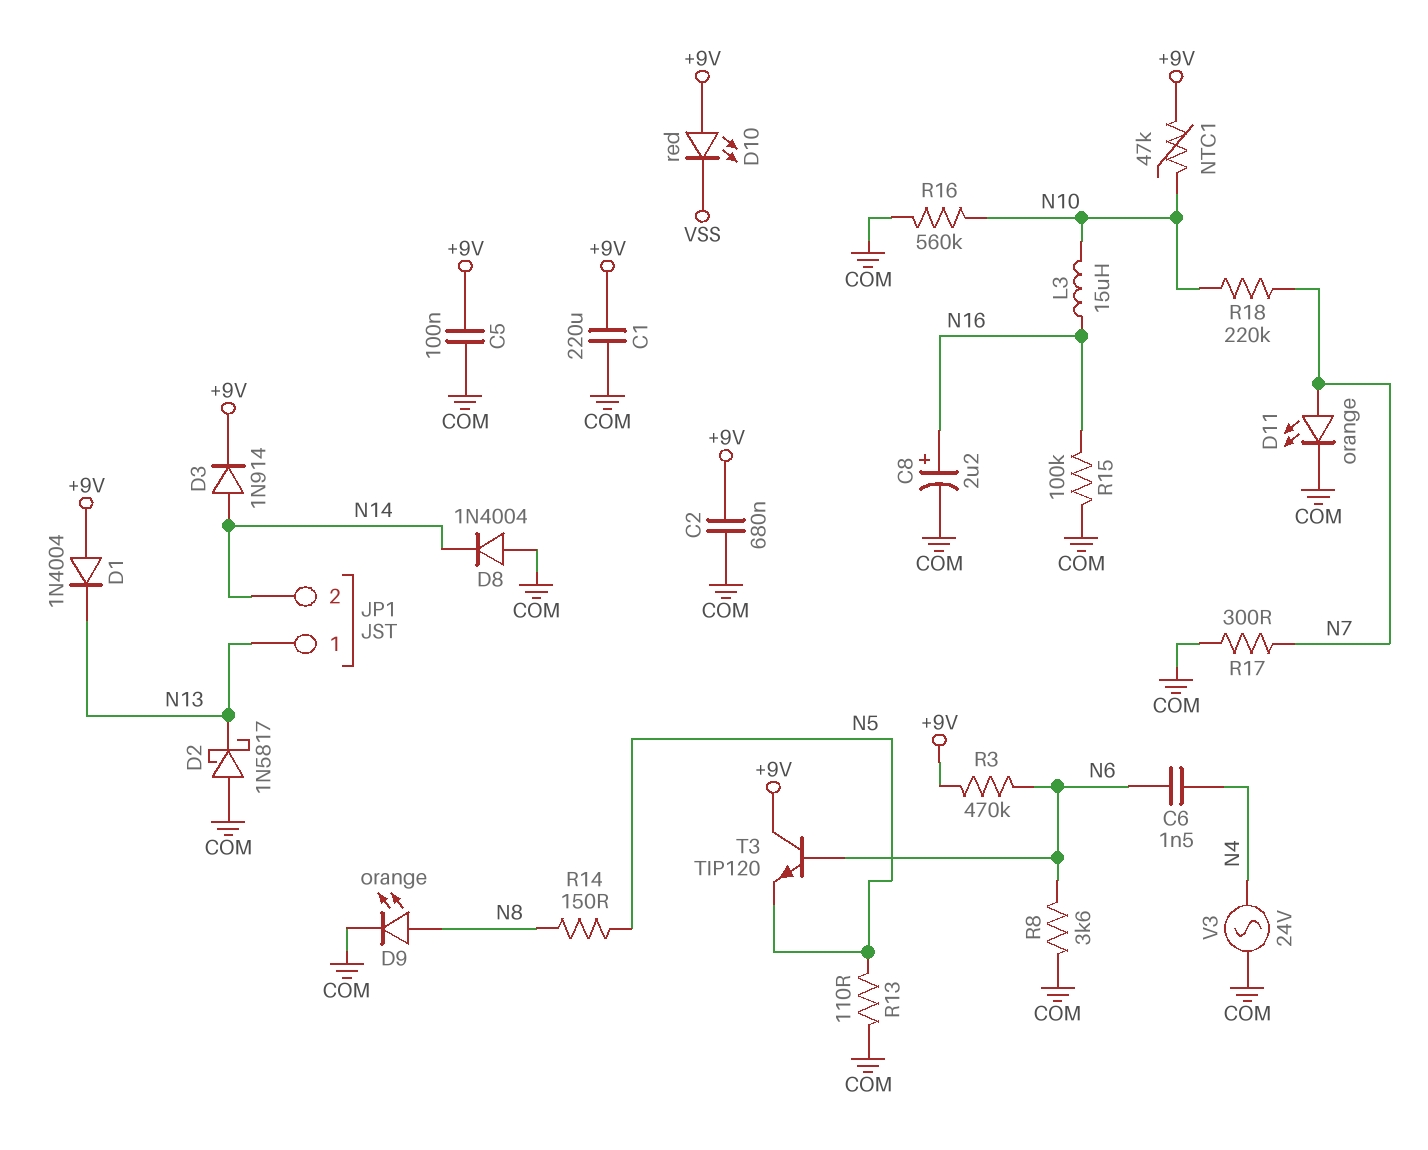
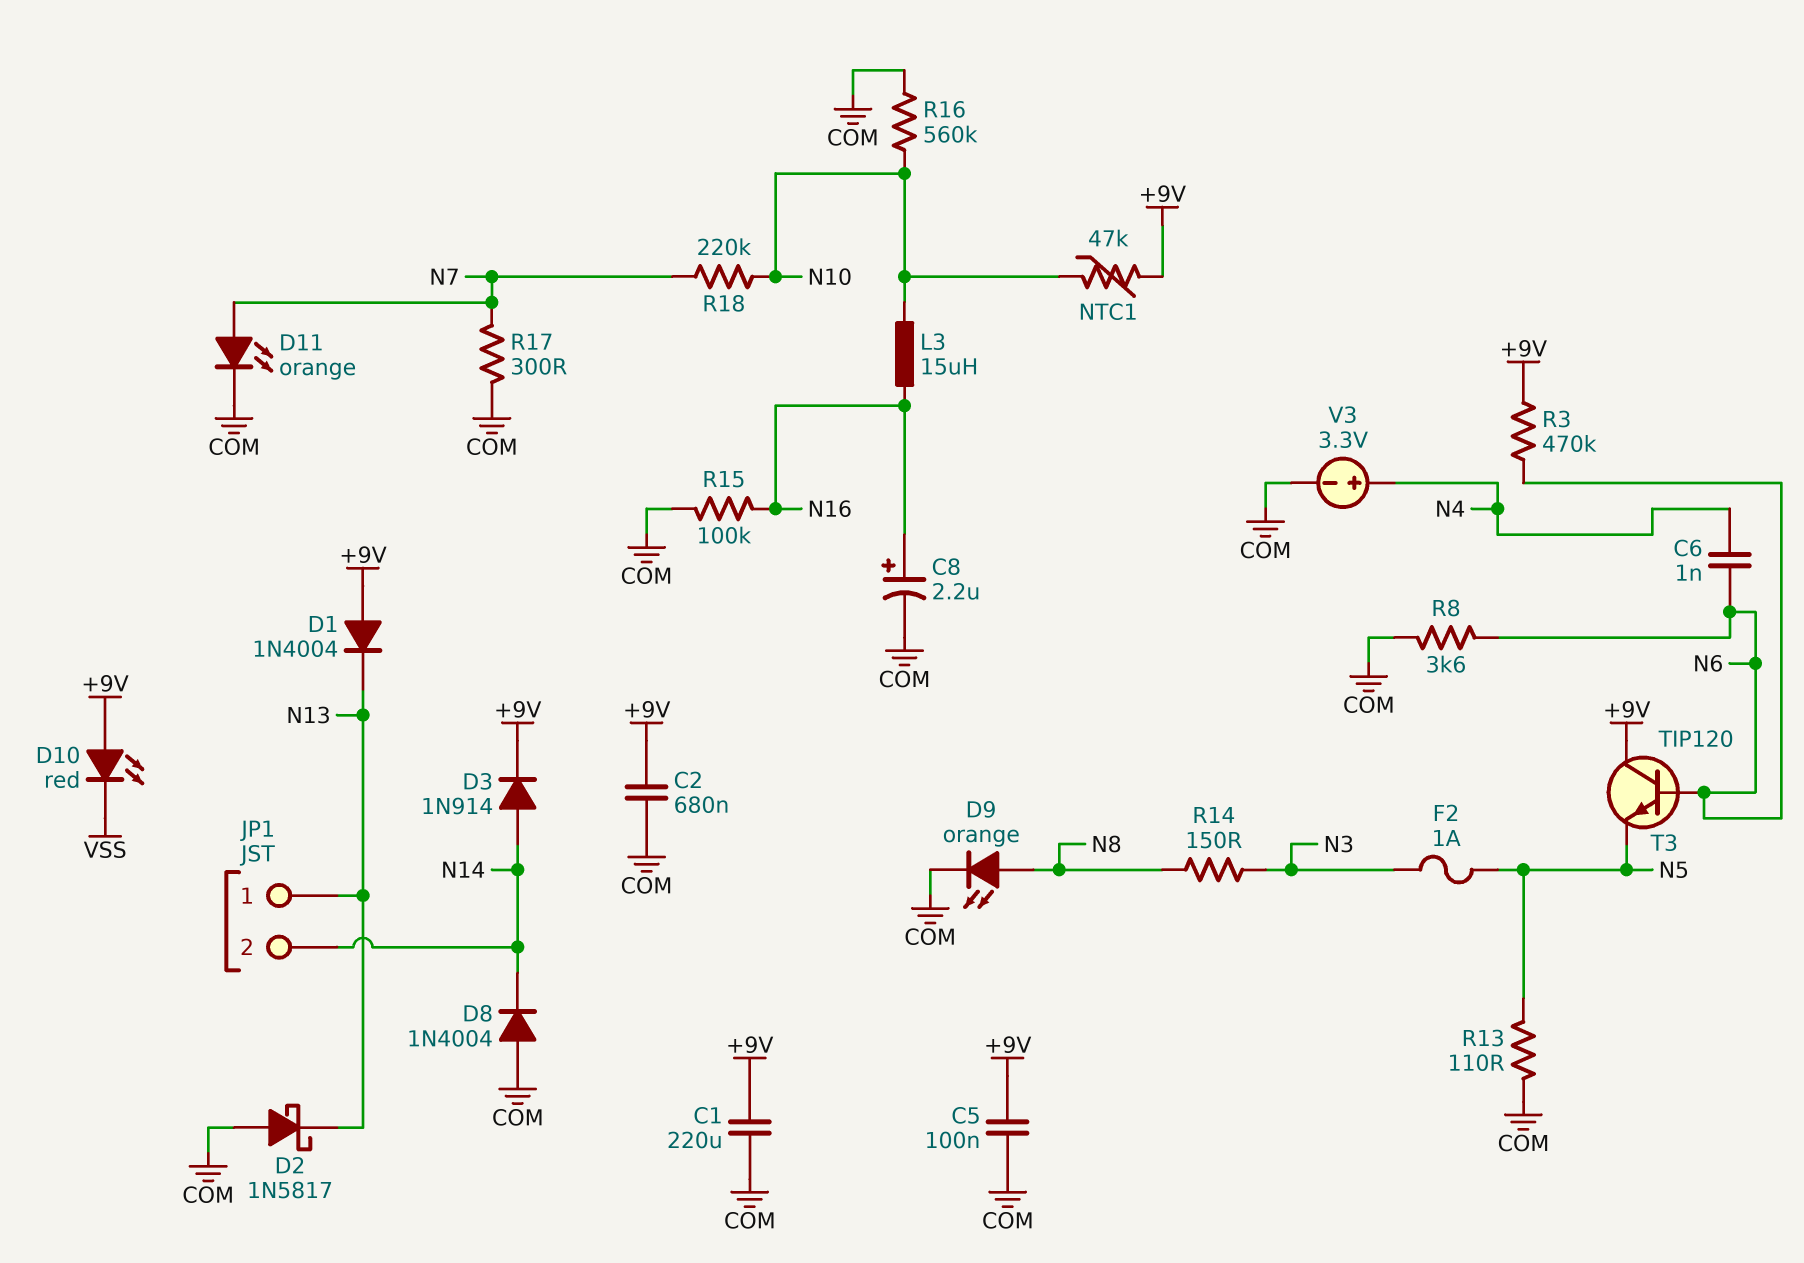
C6: 1.5nF (N4, N6) -> 1nF (N4, N6)
F2: none -> 1A (N3, N5)
R14: 150 (N5, N8) -> 150 (N3, N8)
V3: AC 24V (COM, N4) -> 3.3V (plus N4, minus COM)

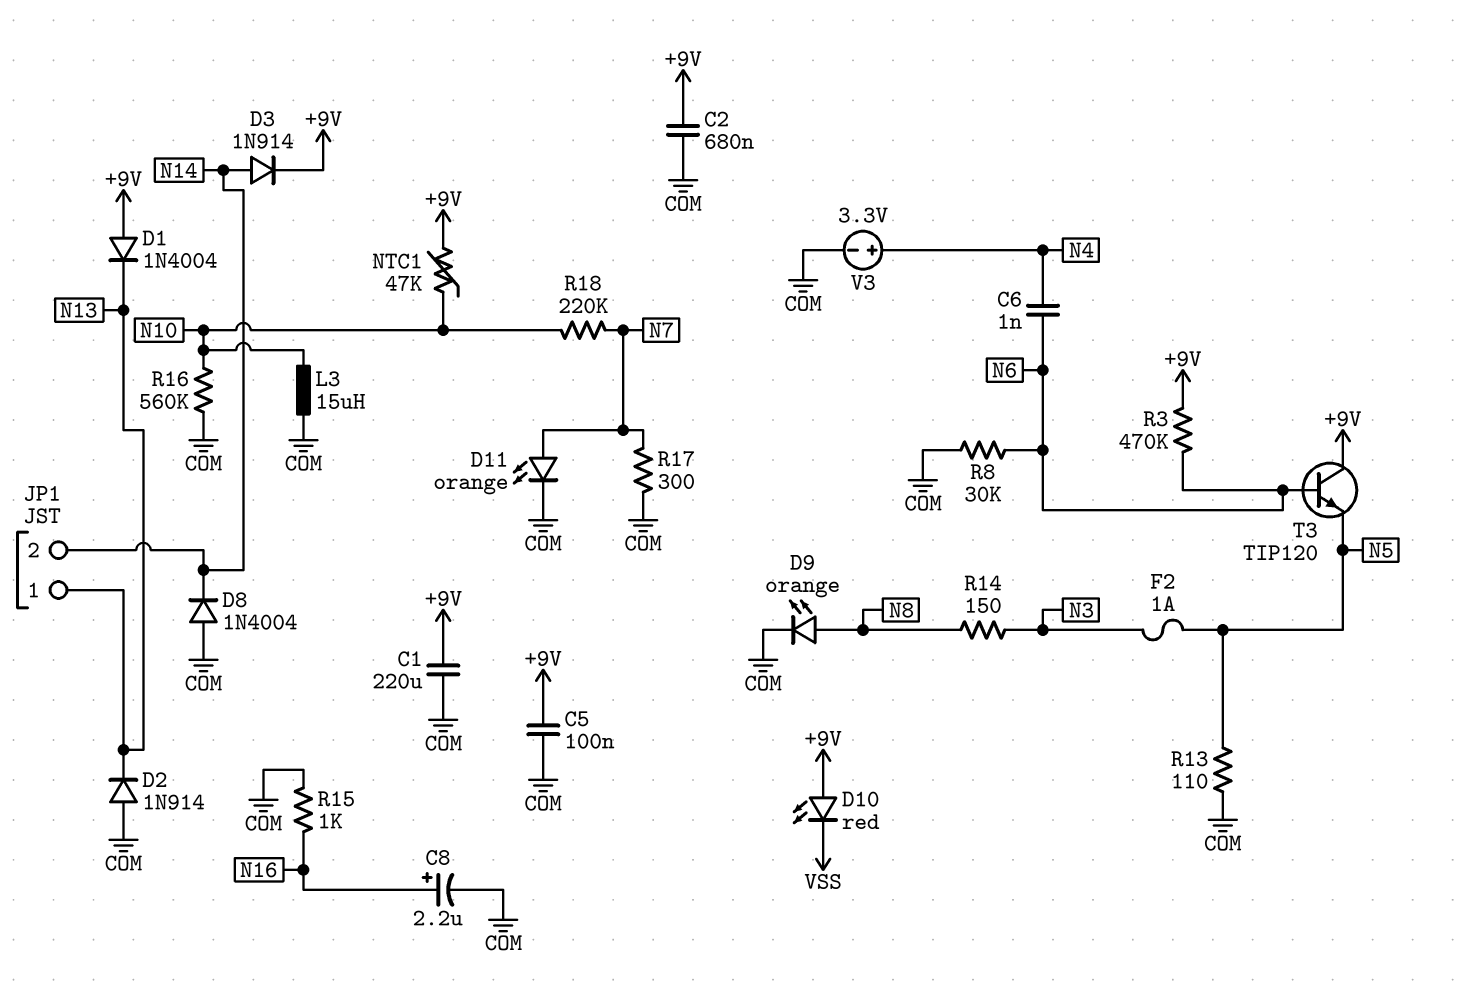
D2: schottky 1N5817 (A COM, K N13) -> diode 1N914 (A COM, K N13)
L3: 15uH (N10, N16) -> 15uH (COM, N10)
R8: 3.6k (COM, N6) -> 30k (COM, N6)
R15: 100k (COM, N16) -> 1k (COM, N16)

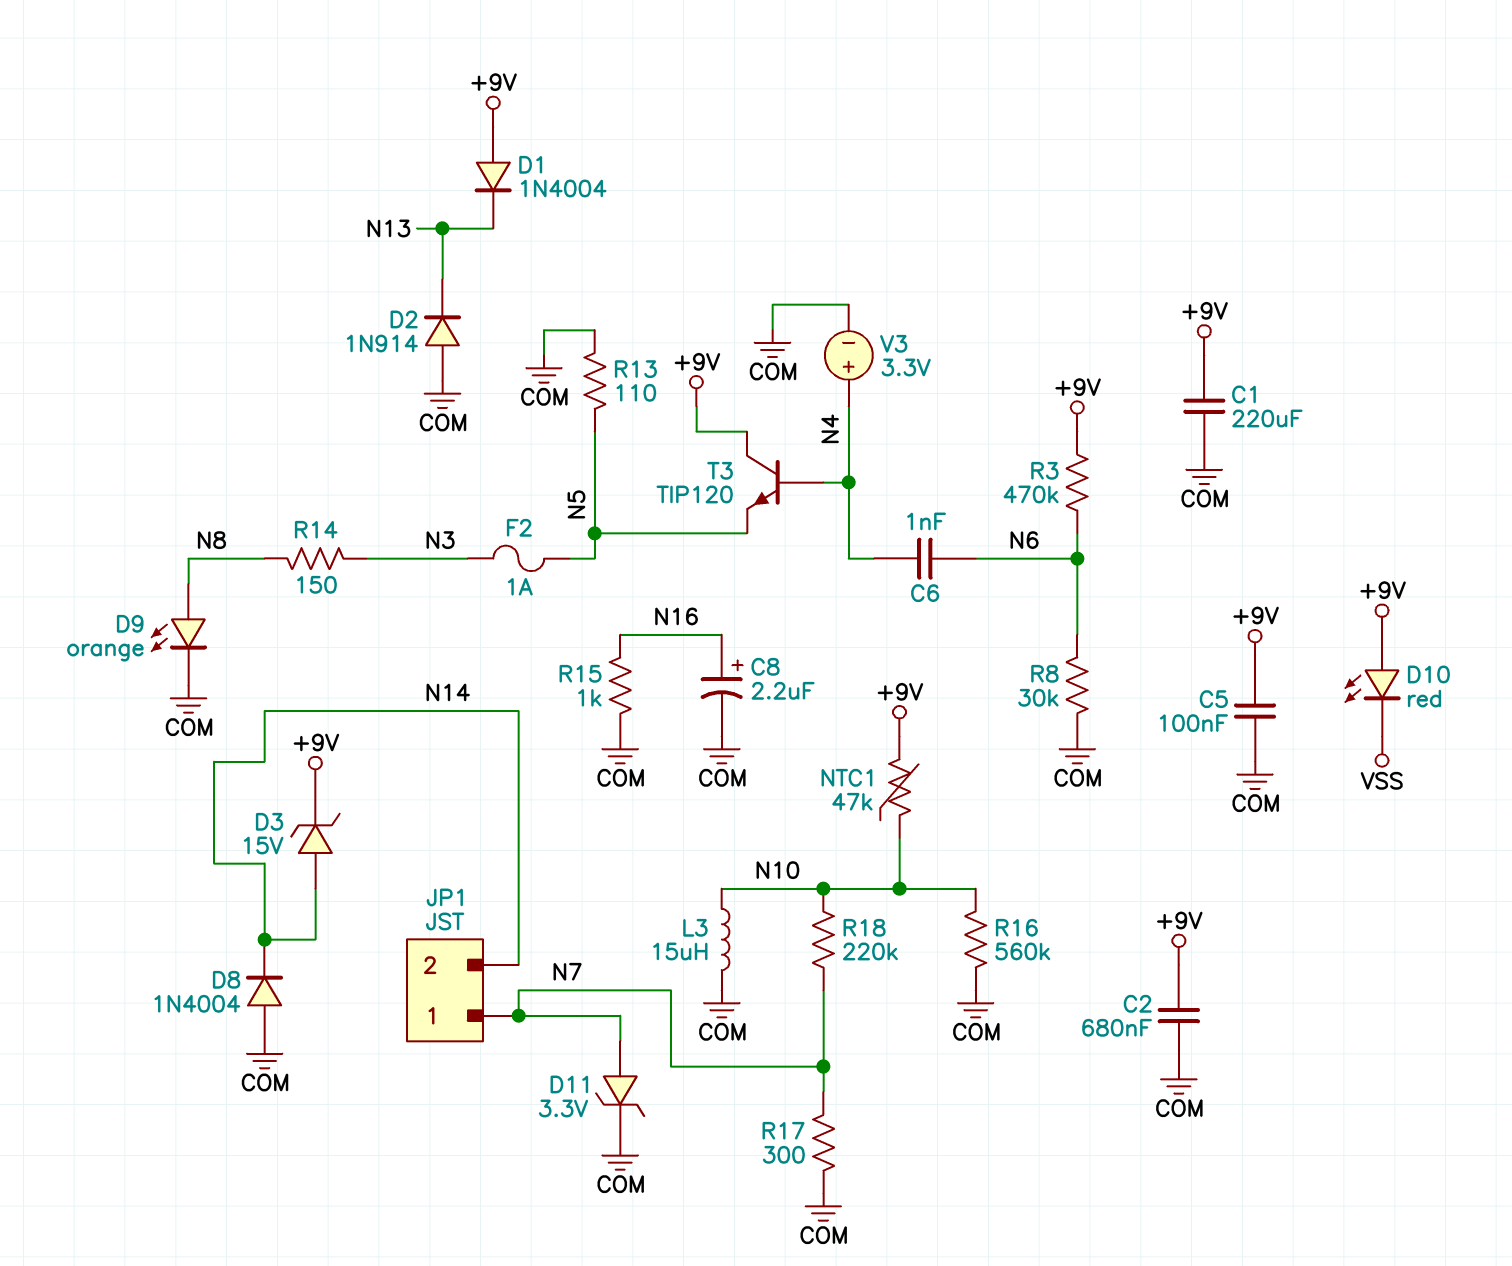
D3: diode 1N914 (A N14, K +9V) -> zener 15V (A N14, K +9V)
D11: LED orange (A N7, K COM) -> zener 3.3V (A N7, K COM)
JP1 pin 1: N13 -> N7
T3: NPN TIP120 (B N6, C +9V, E N5) -> NPN TIP120 (B N4, C +9V, E N5)

